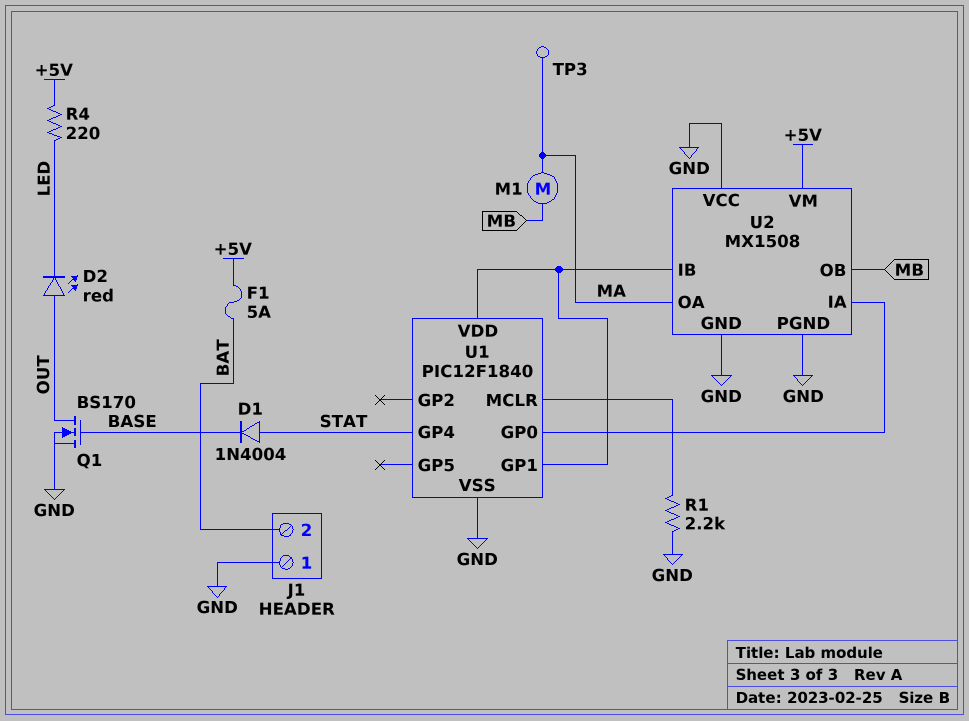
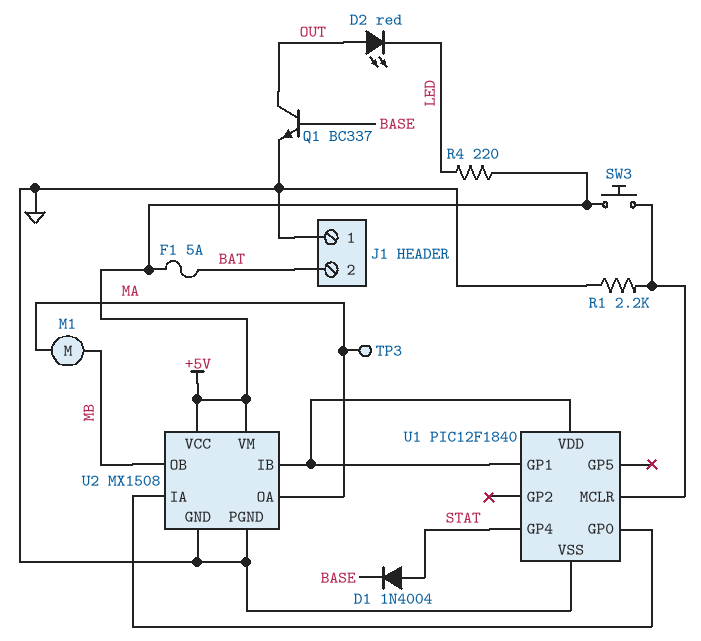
Q1: NMOS BS170 (G BASE, D OUT, S GND) -> NPN BC337 (B BASE, C OUT, E GND)
SW3: none -> button (+5V, U1/MCLR)
U2 pin VCC: GND -> +5V

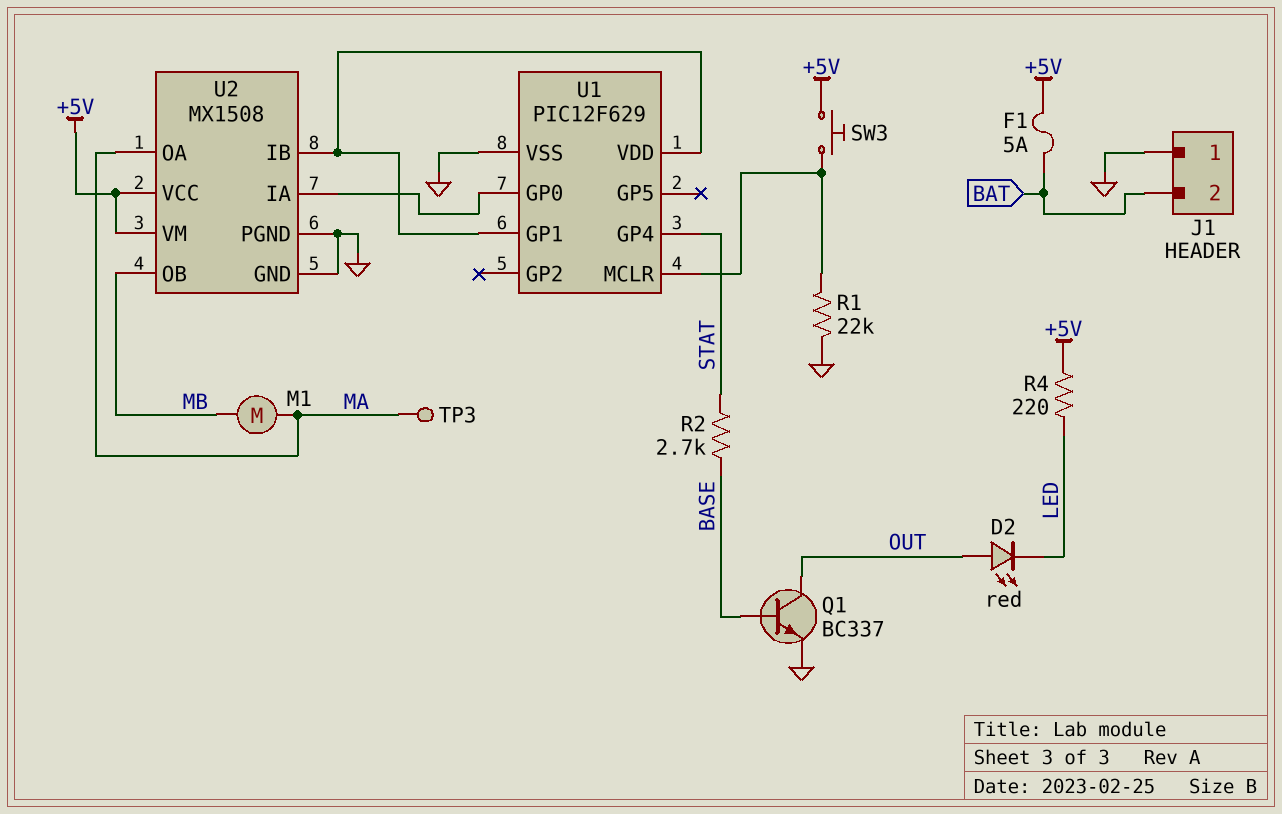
D1: diode 1N4004 (A STAT, K BASE) -> none
R1: 2.2k (GND, U1/MCLR) -> 22k (GND, U1/MCLR)
R2: none -> 2.7k (BASE, STAT)
U1: PIC12F1840 -> PIC12F629

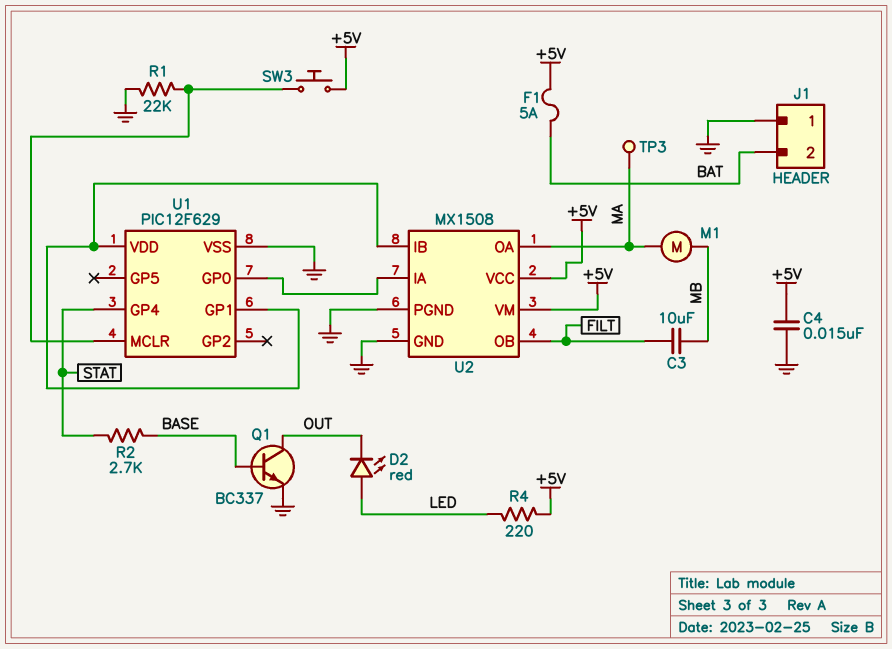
C3: none -> 10uF (FILT, MB)
C4: none -> 15nF (+5V, GND)
D2: LED red (A OUT, K LED) -> LED red (A LED, K OUT)
U2 pin OB: MB -> FILT

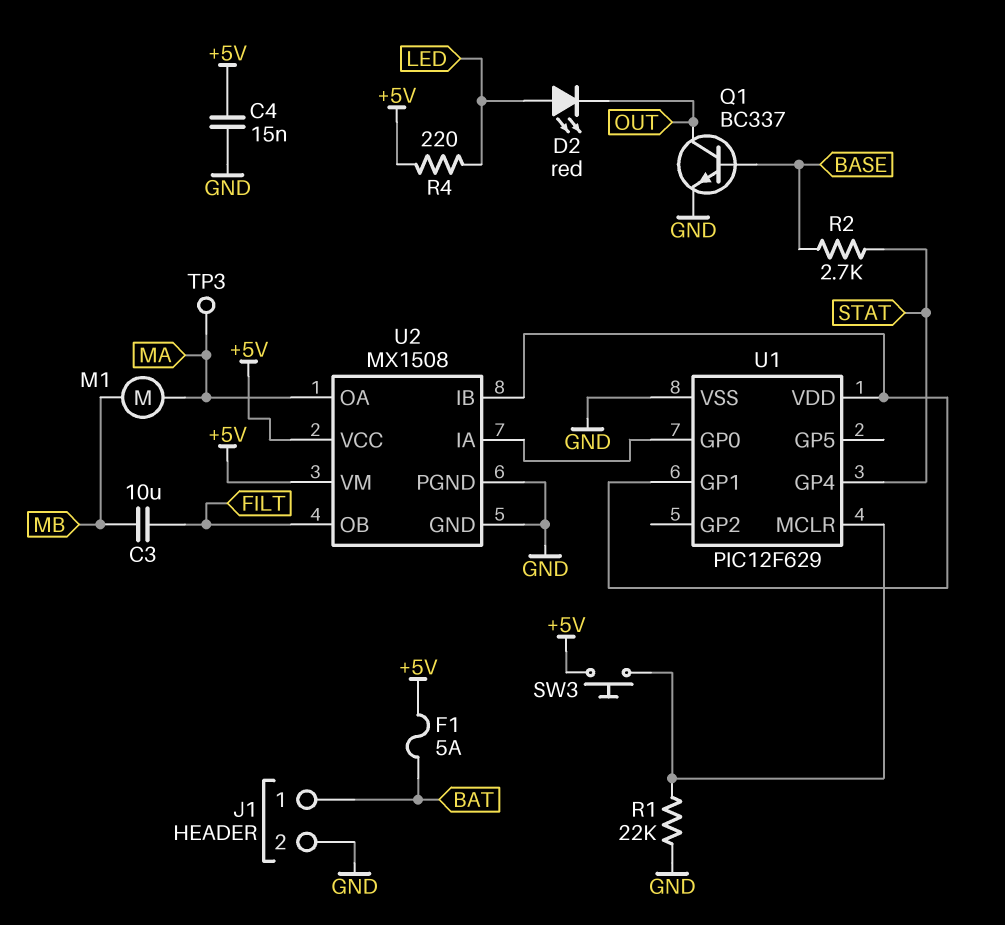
J1 pin 1: GND -> BAT
J1 pin 2: BAT -> GND

